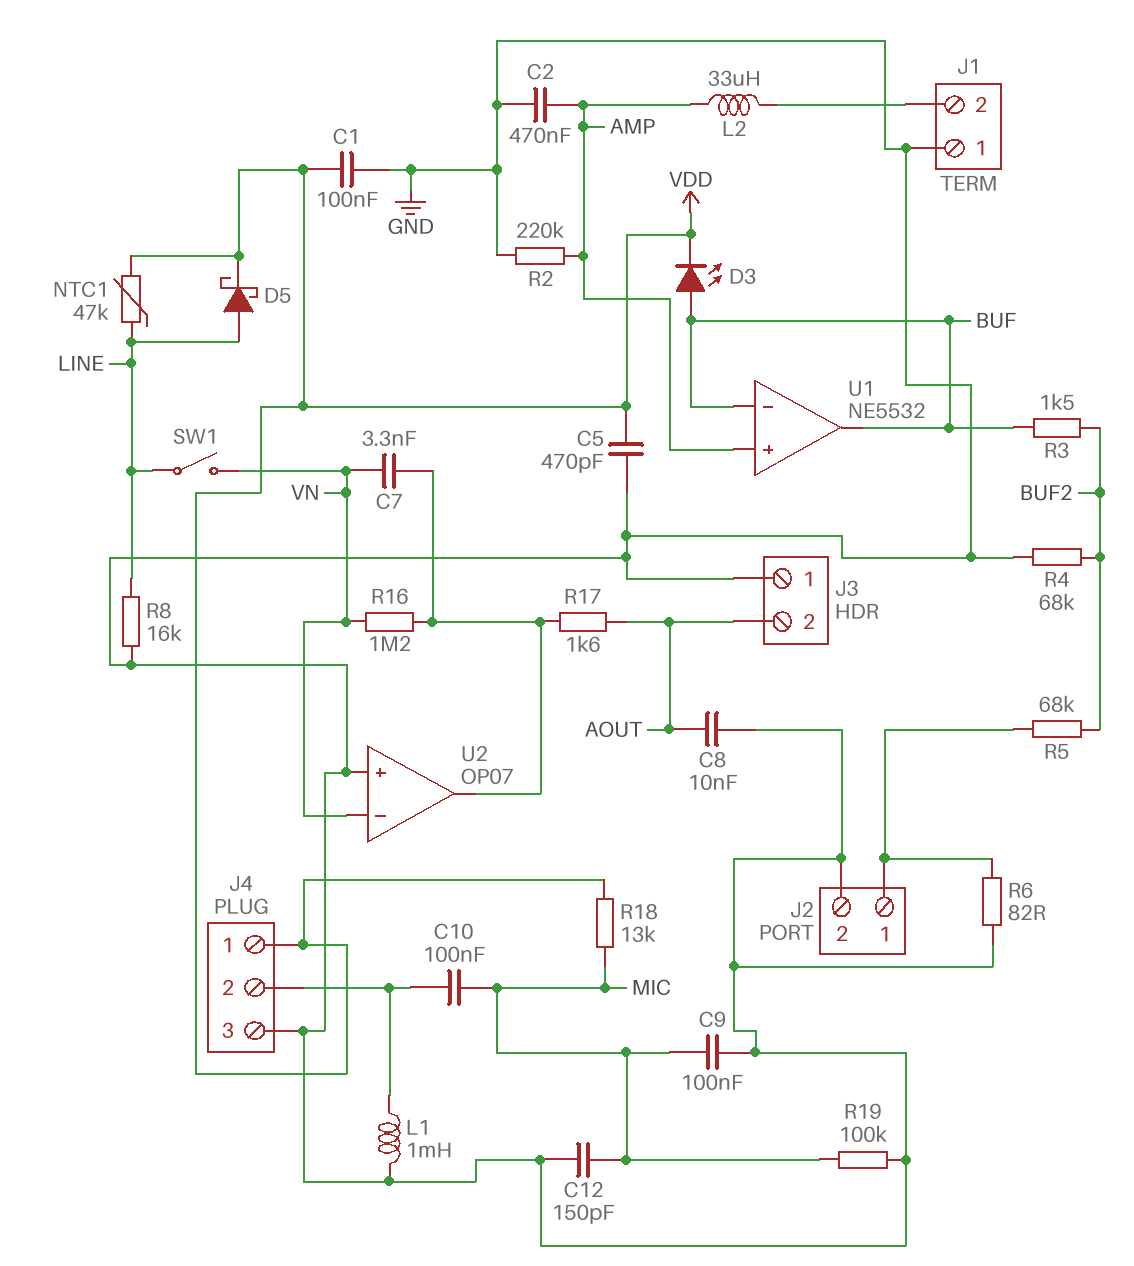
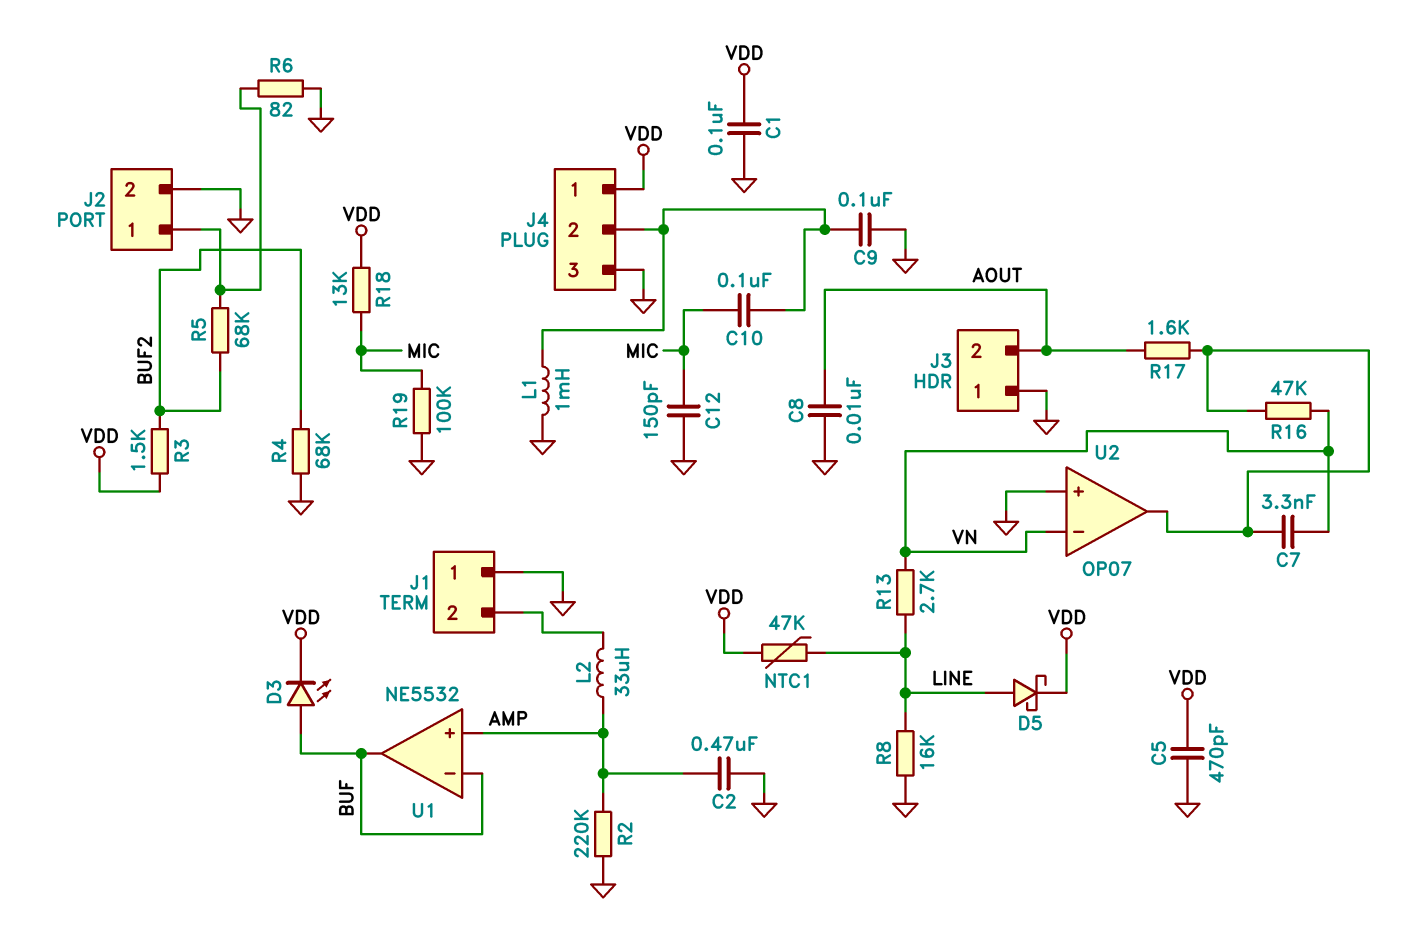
C9: 100nF (GND, MIC) -> 100nF (GND, J4/2)
R3: 1.5k (BUF, BUF2) -> 1.5k (BUF2, VDD)
R13: none -> 2.7k (LINE, VN)
R16: 1.2M (U2/out, VN) -> 47k (U2/out, VN)
SW1: switch (LINE, VN) -> none

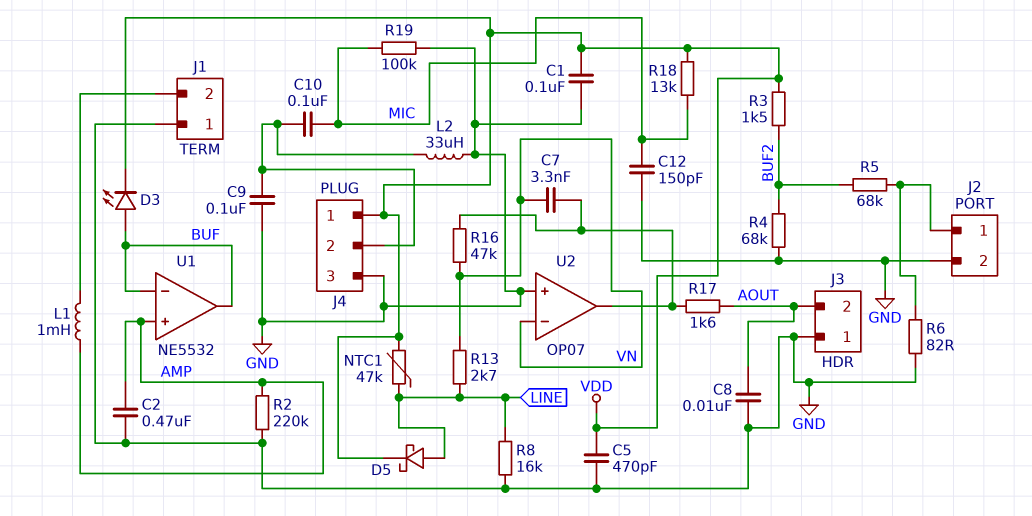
L1: 1mH (GND, J4/2) -> 1mH (AMP, J1/2)
L2: 33uH (AMP, J1/2) -> 33uH (GND, J4/2)

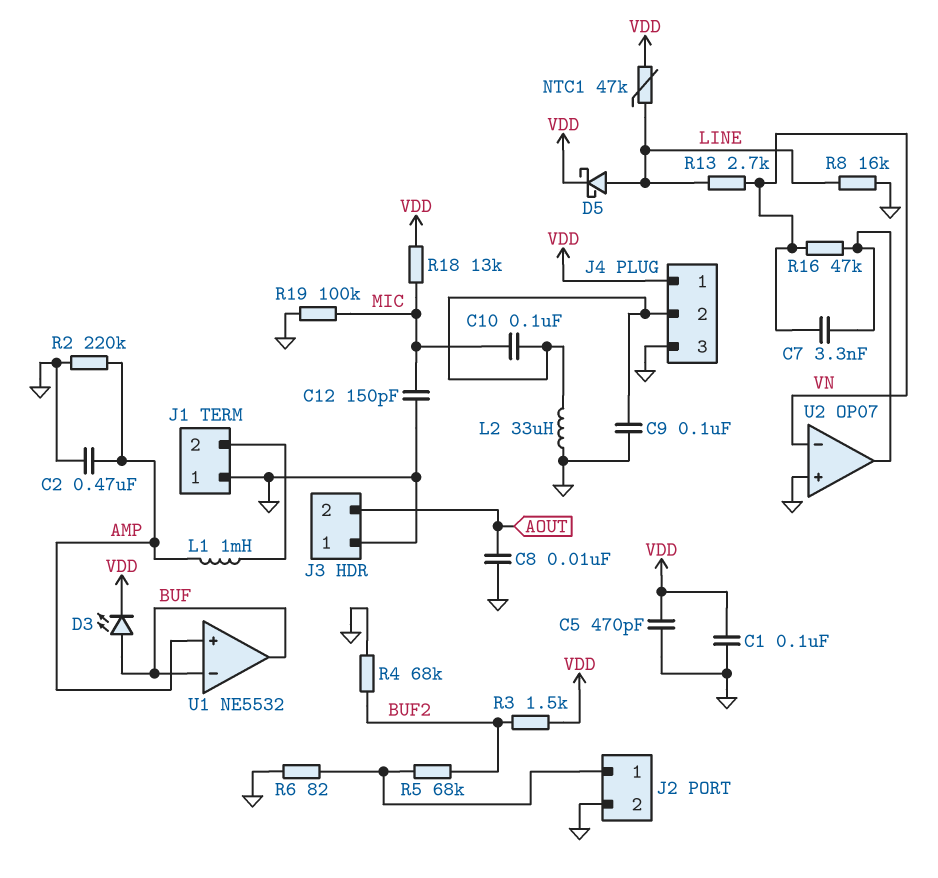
R17: 1.6k (AOUT, U2/out) -> none

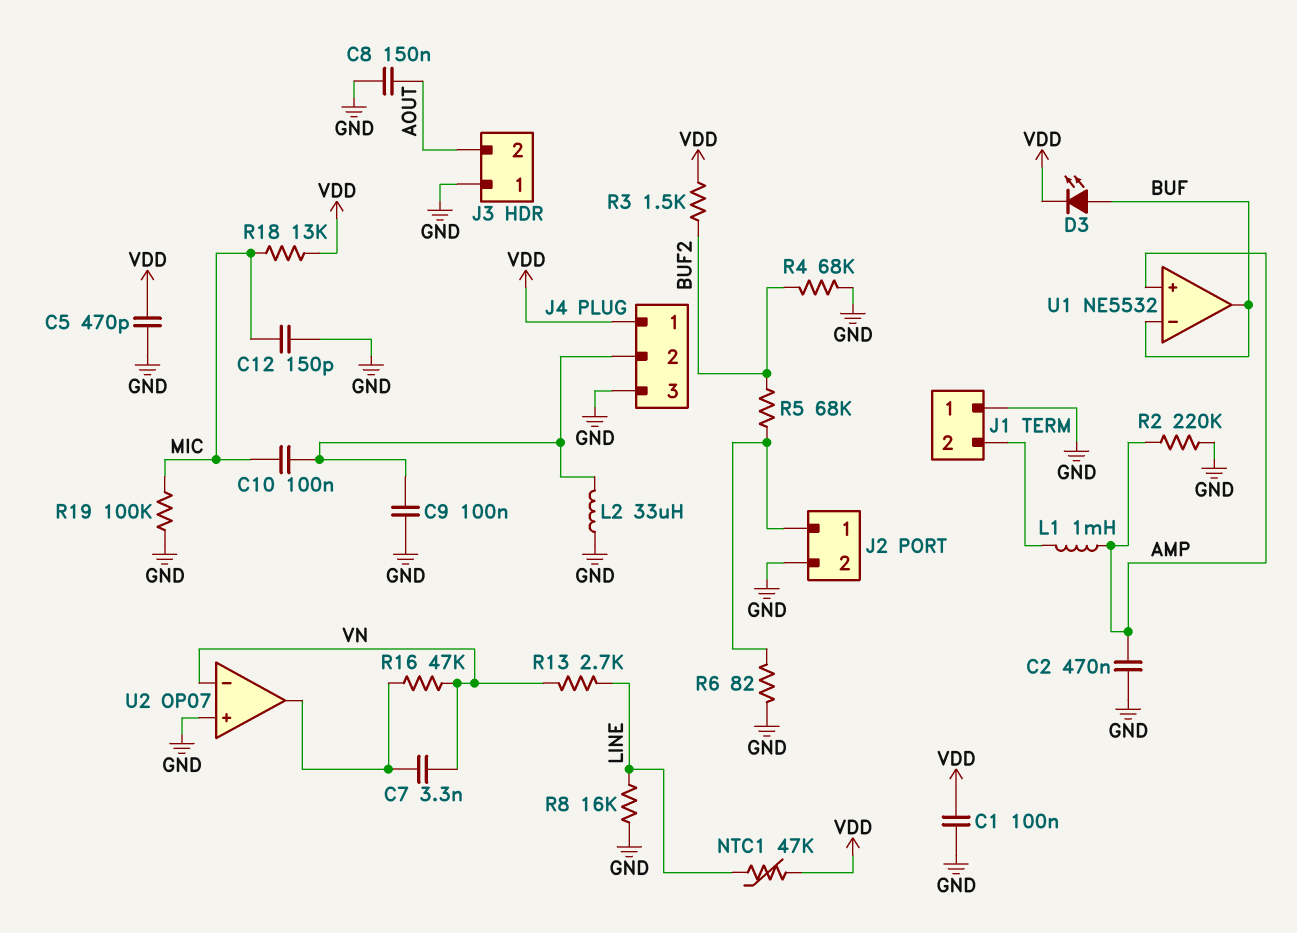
C8: 10nF (AOUT, GND) -> 150nF (AOUT, GND)
D5: schottky (A LINE, K VDD) -> none

